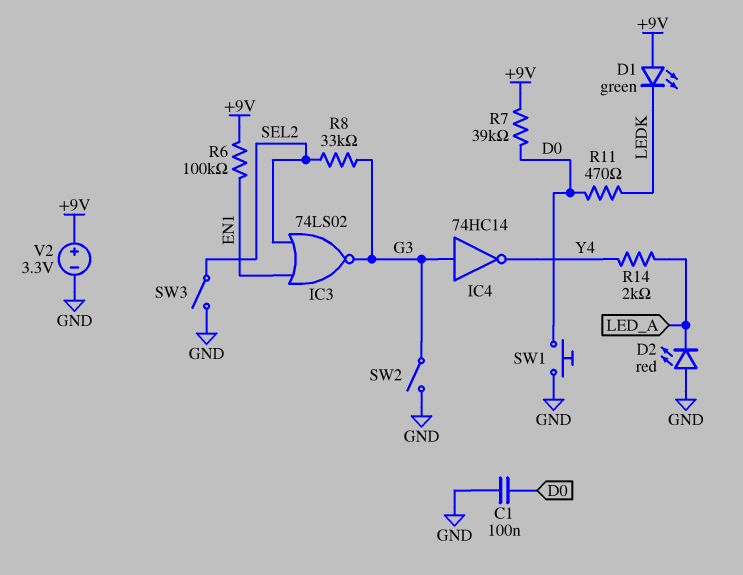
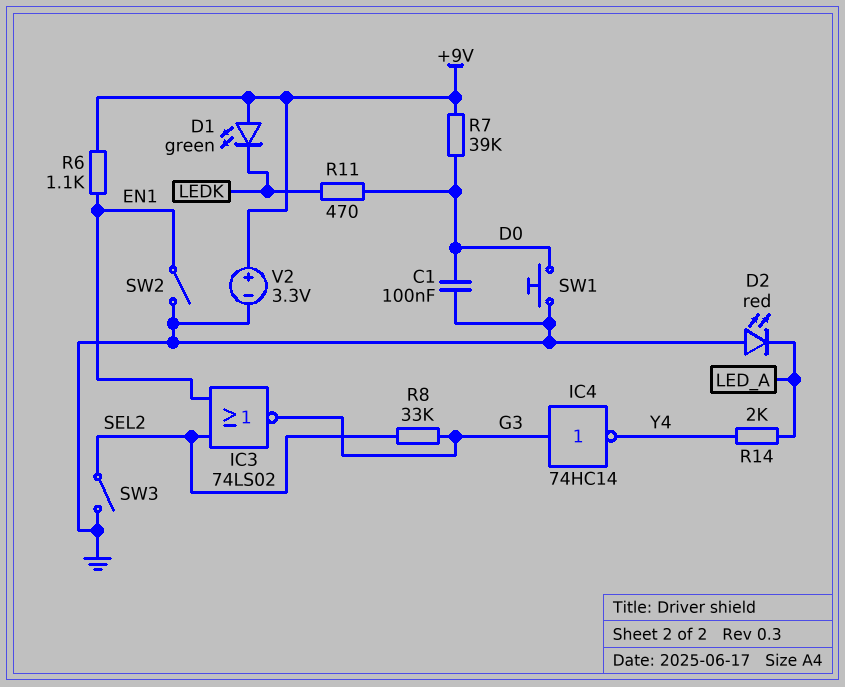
R6: 100k (+9V, EN1) -> 1.1k (+9V, EN1)
SW2: switch (G3, GND) -> switch (EN1, GND)

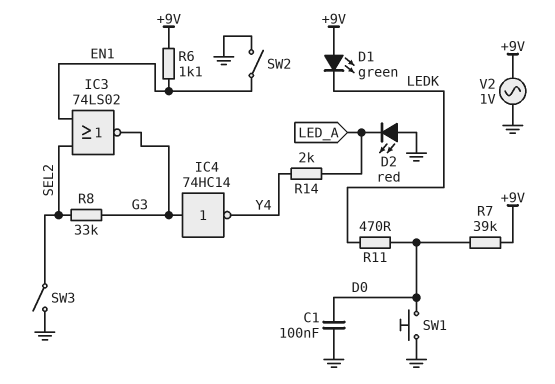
V2: 3.3V (plus +9V, minus GND) -> AC 1V (+9V, GND)

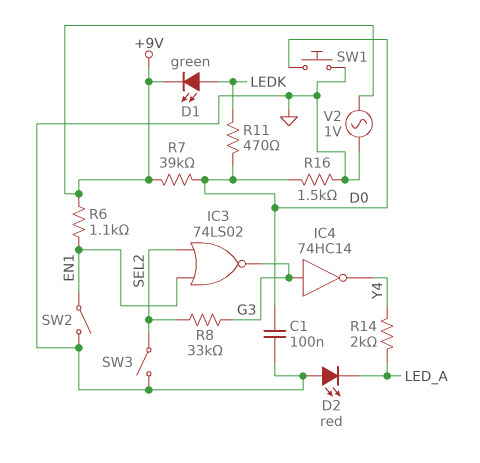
D1: LED green (A +9V, K LEDK) -> LED green (A LEDK, K +9V)
R16: none -> 1.5k (D0, GND)

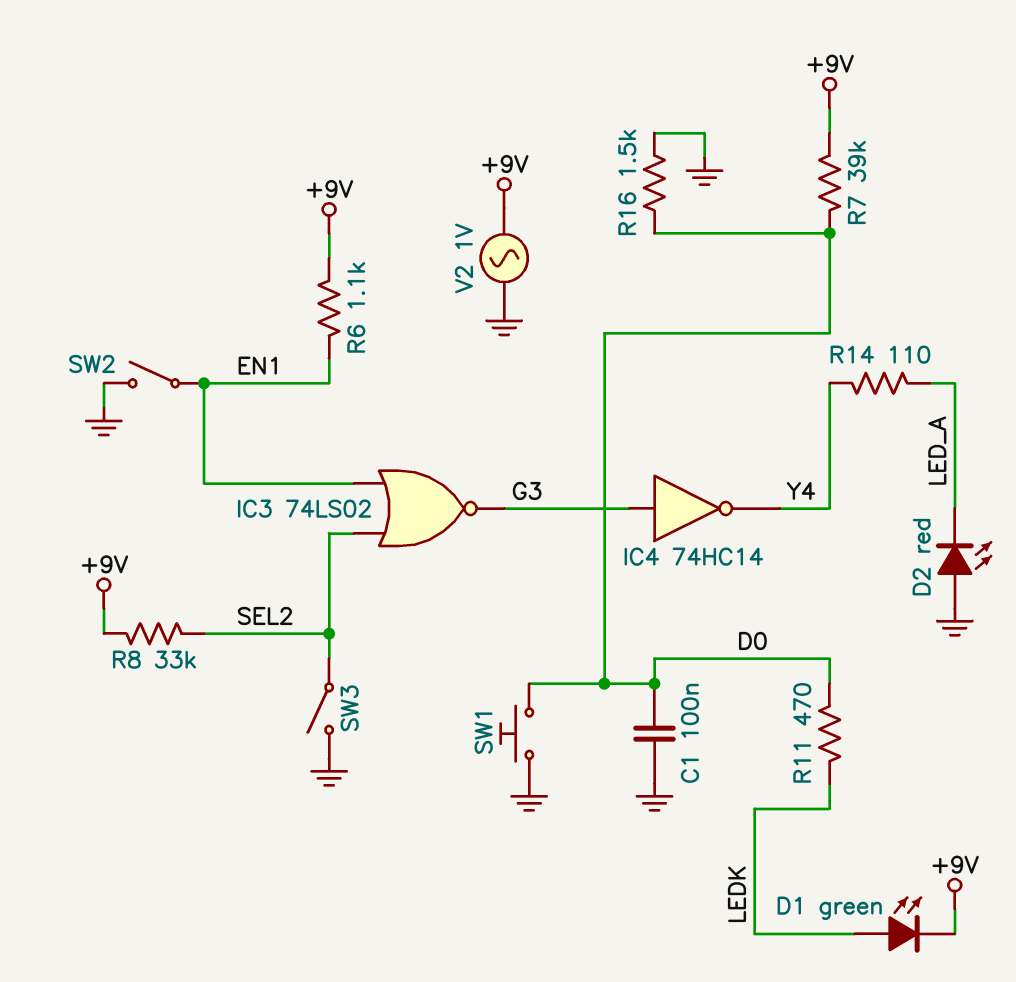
R8: 33k (G3, SEL2) -> 33k (+9V, SEL2)
R14: 2k (LED_A, Y4) -> 110 (LED_A, Y4)

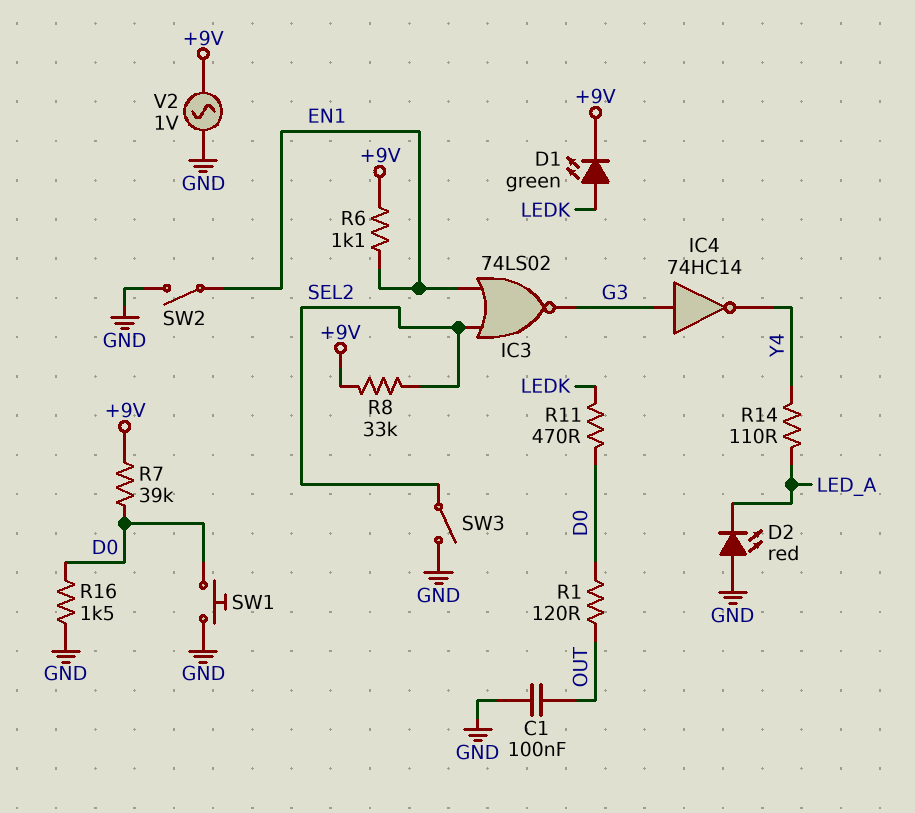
C1: 100nF (D0, GND) -> 100nF (GND, OUT)
R1: none -> 120 (D0, OUT)

